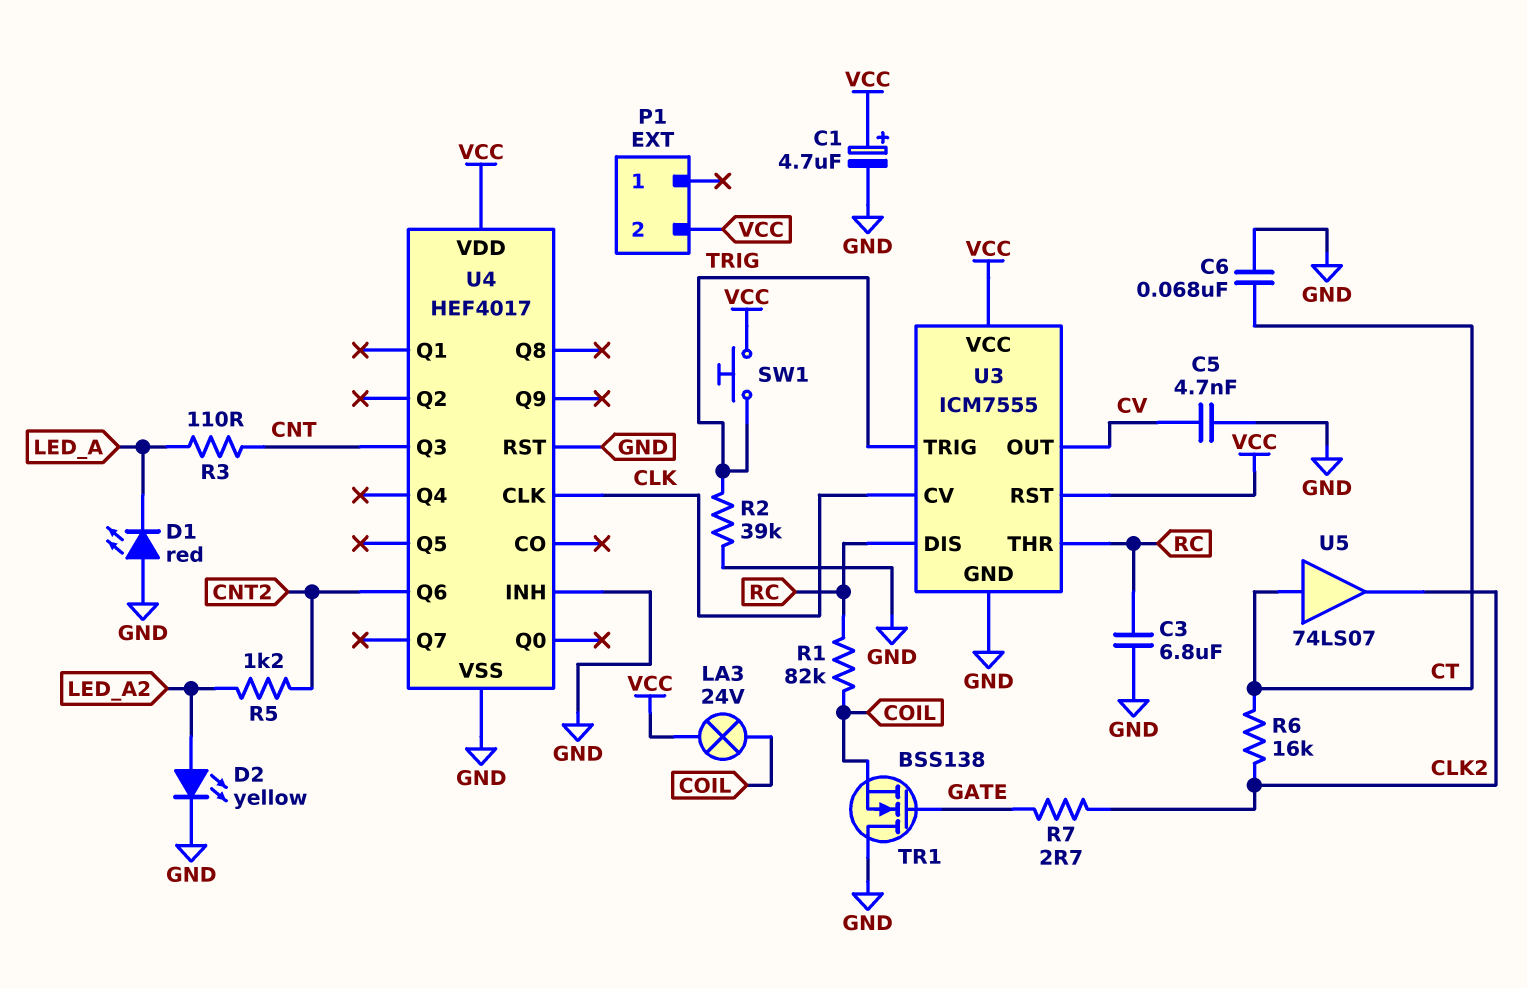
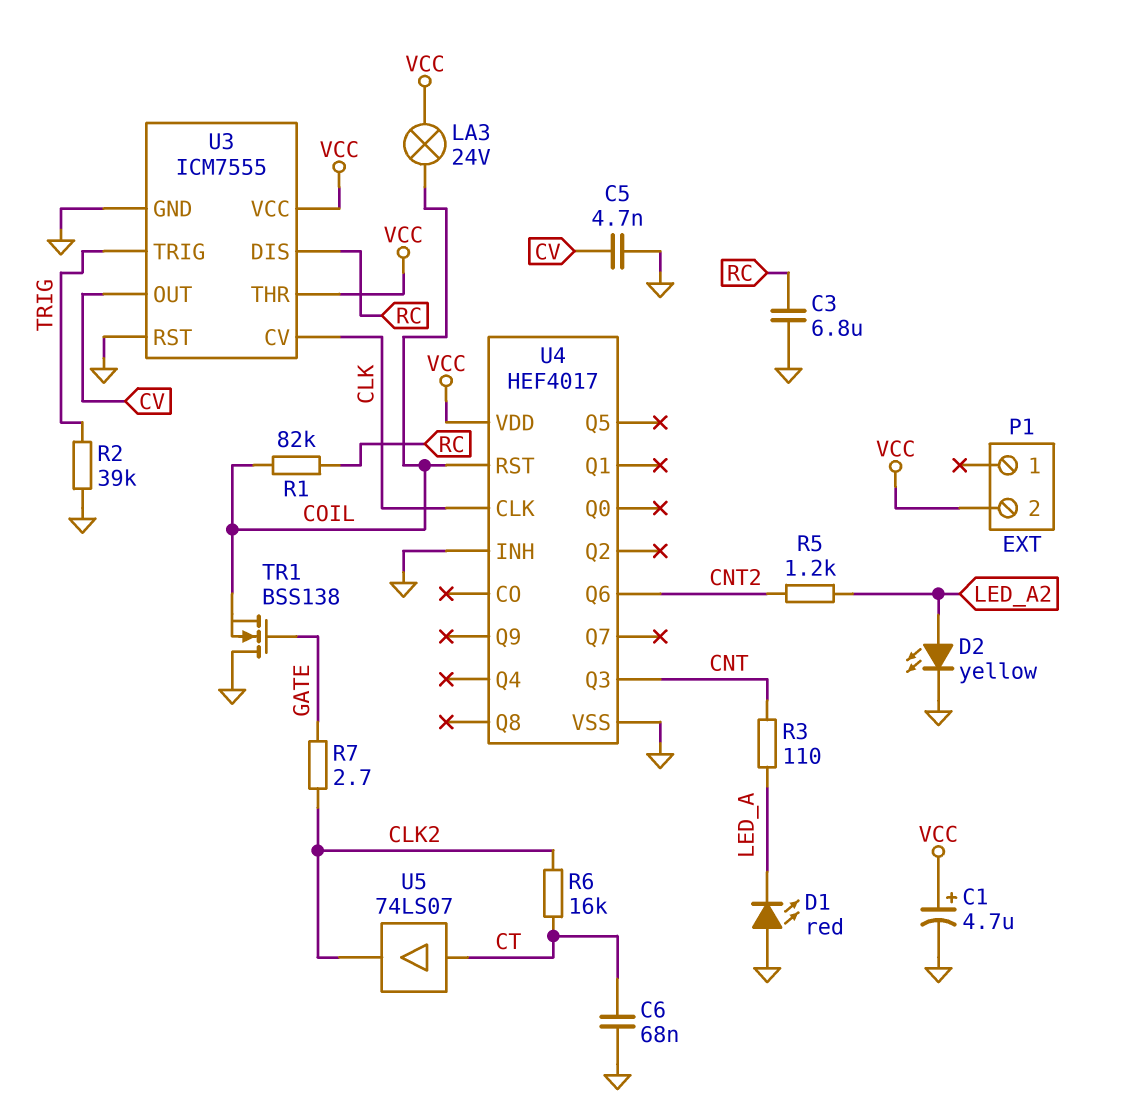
SW1: button (TRIG, VCC) -> none
U3 pin RST: VCC -> GND
U3 pin THR: RC -> VCC
U4 pin RST: GND -> COIL

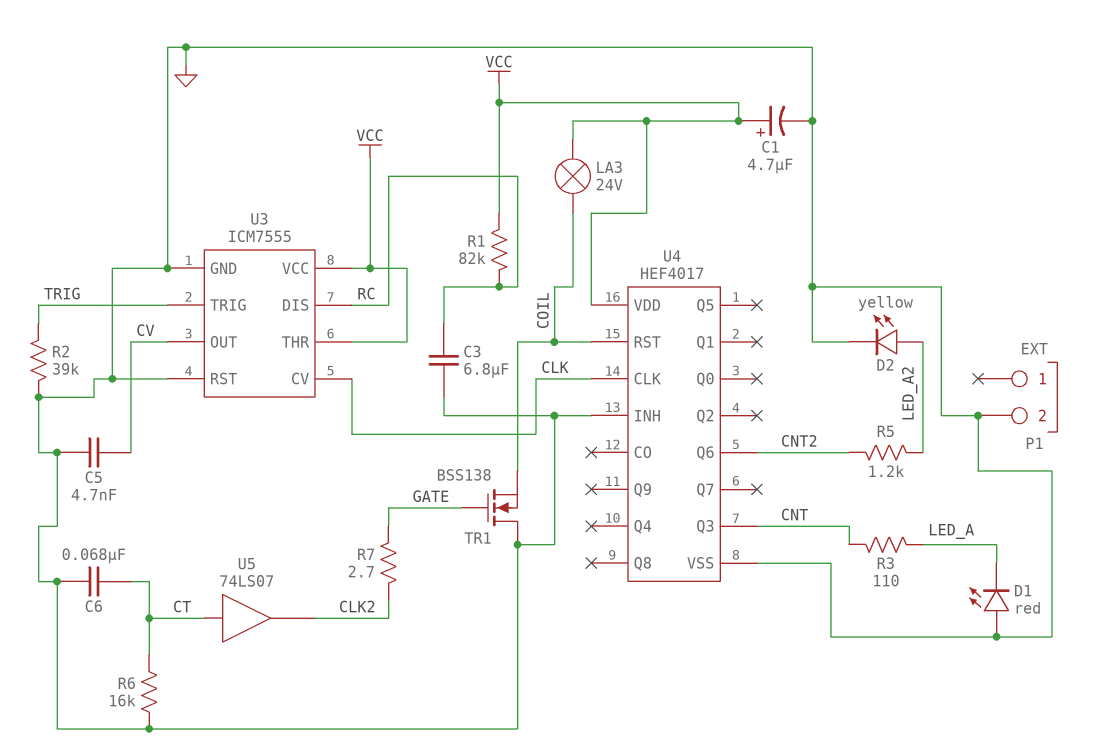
P1 pin 2: VCC -> GND
R1: 82k (COIL, RC) -> 82k (RC, VCC)
R6: 16k (CLK2, CT) -> 16k (CT, GND)

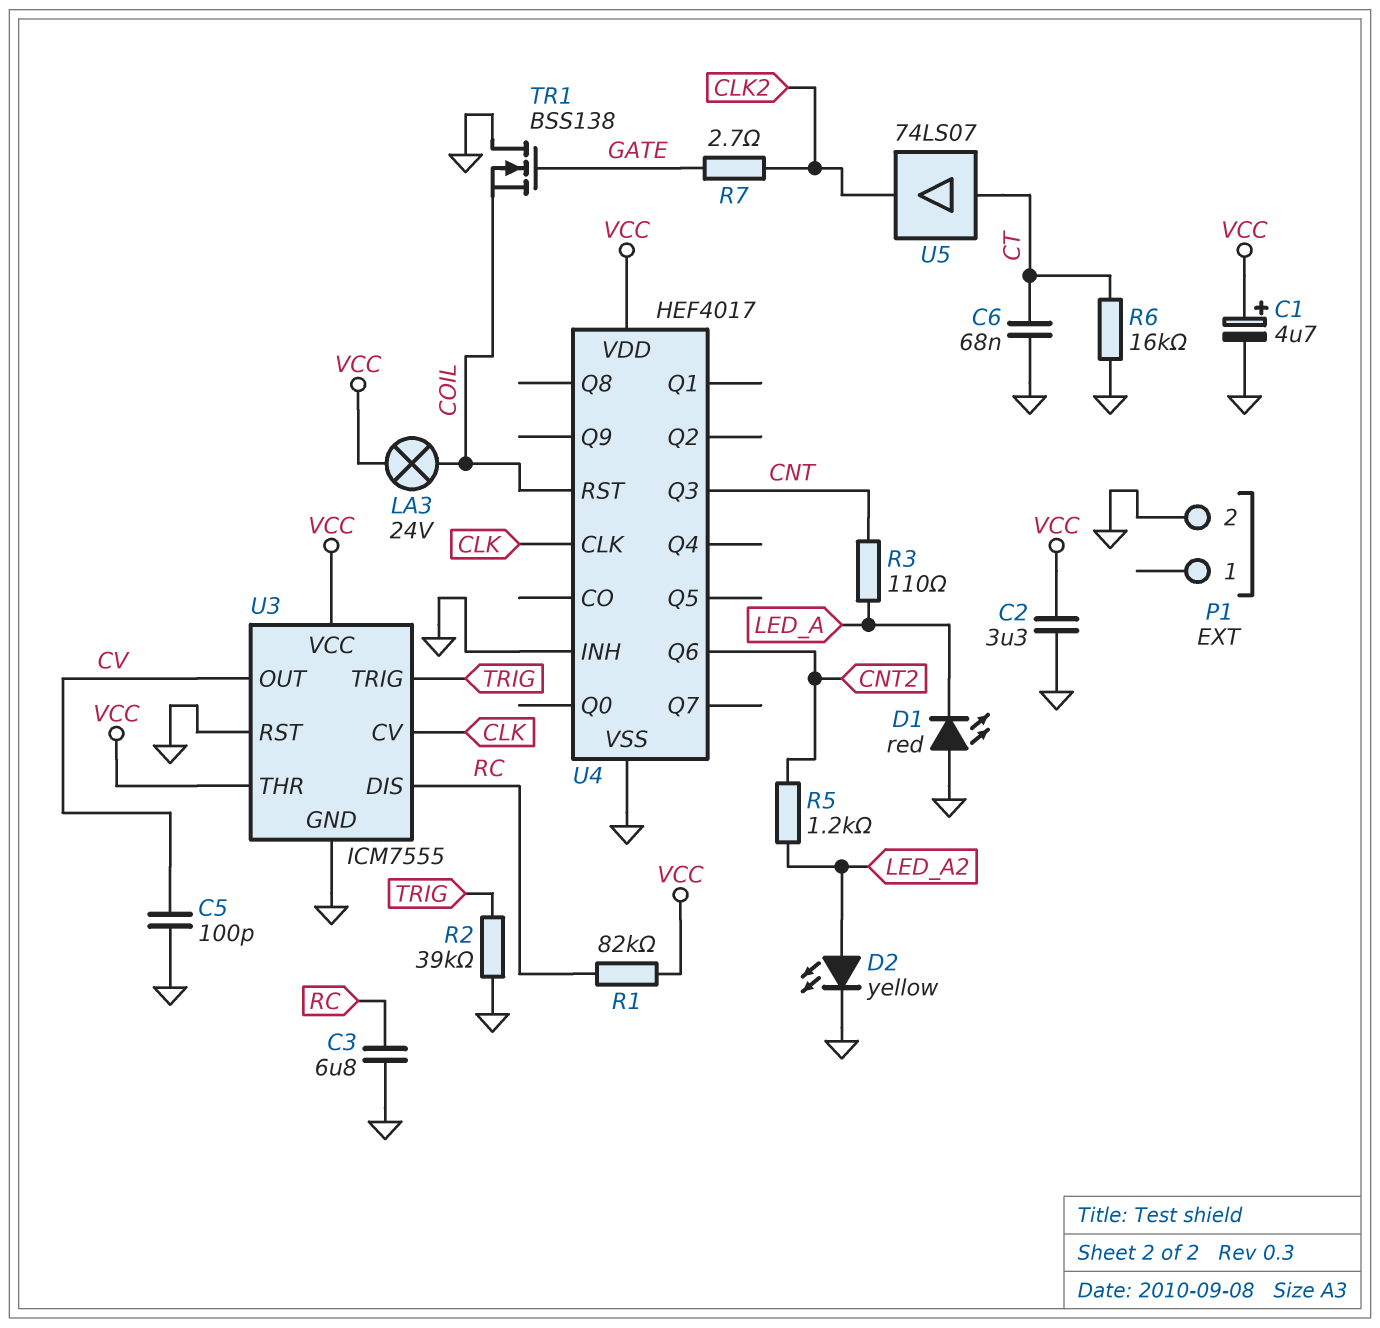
C2: none -> 3.3uF (GND, VCC)
C5: 4.7nF (CV, GND) -> 100pF (CV, GND)

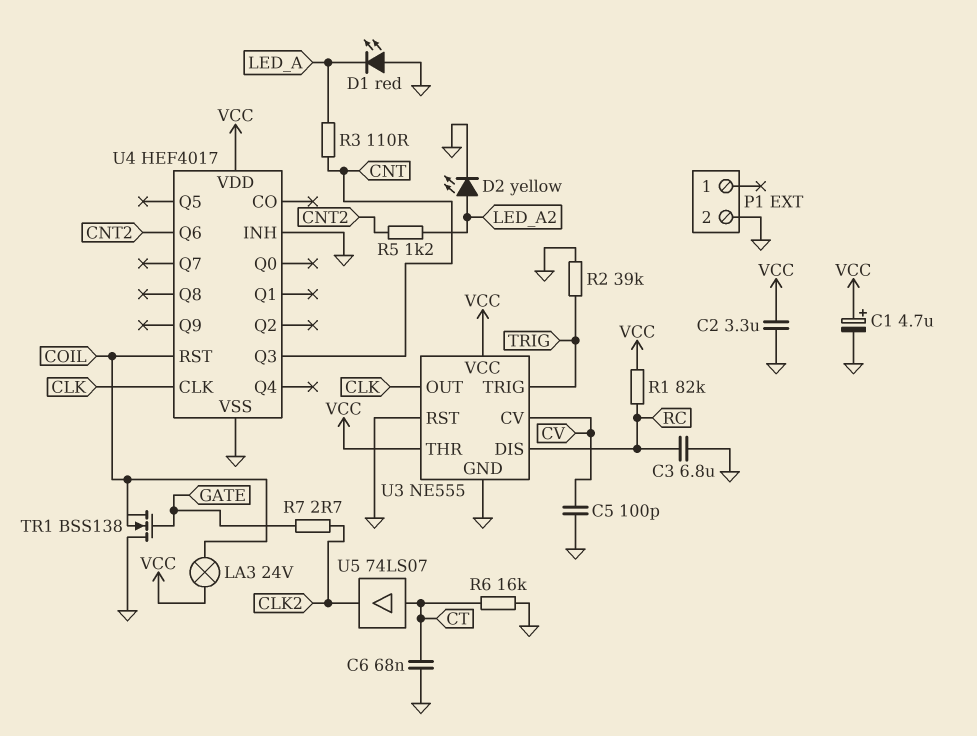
U3: ICM7555 -> NE555
U3 pin CV: CLK -> CV
U3 pin OUT: CV -> CLK

